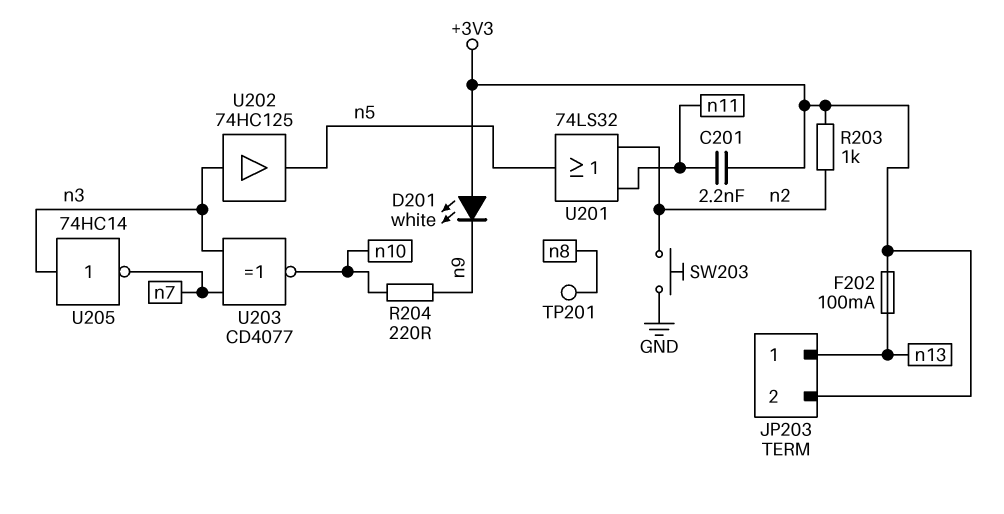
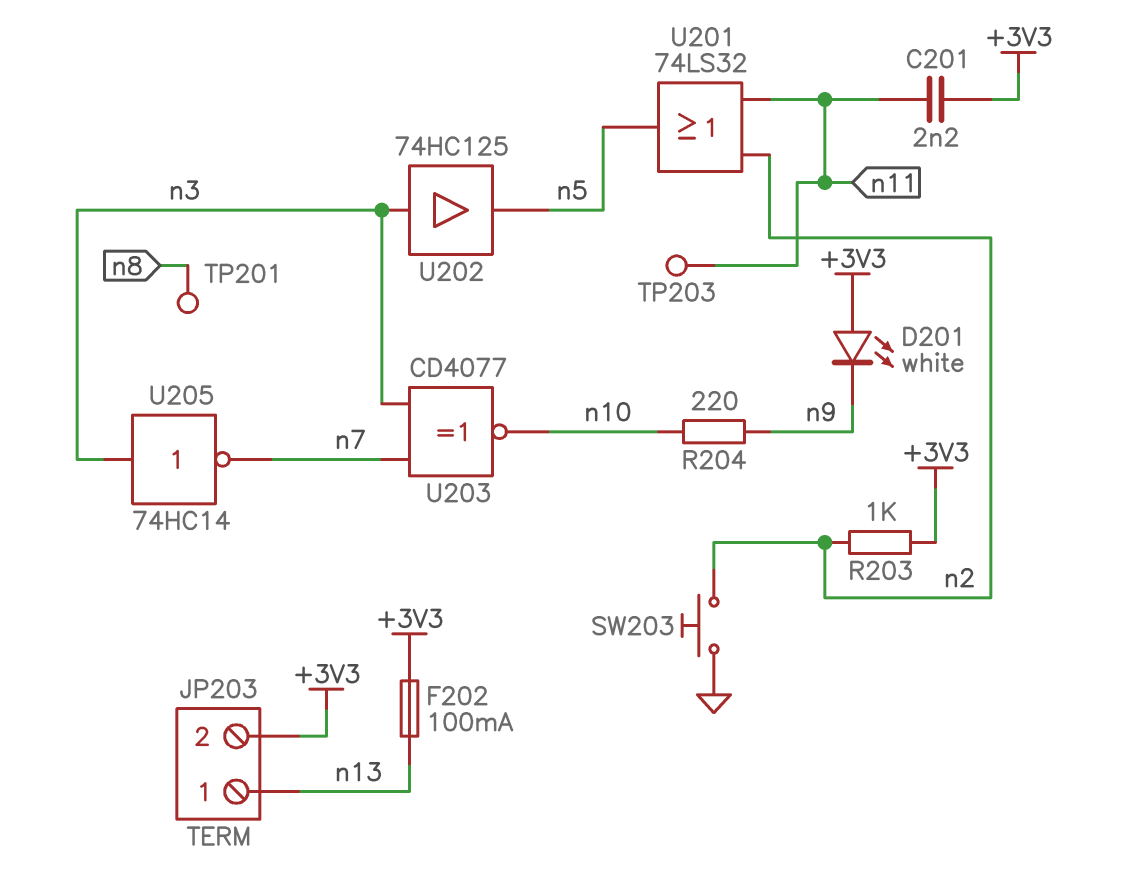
TP203: none -> test point (n11)

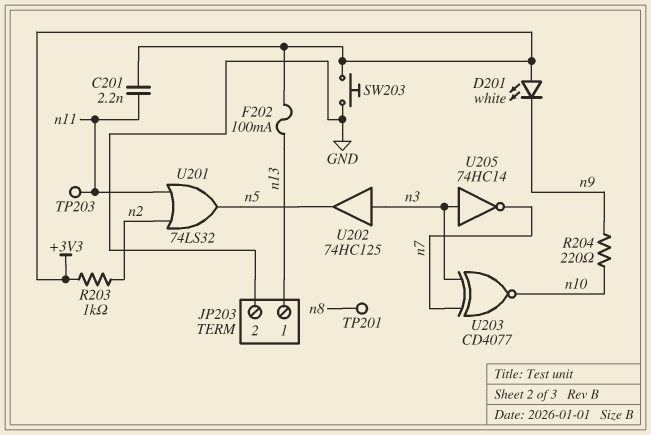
JP203 pin 2: +3V3 -> GND
SW203: button (GND, n2) -> button (+3V3, GND)

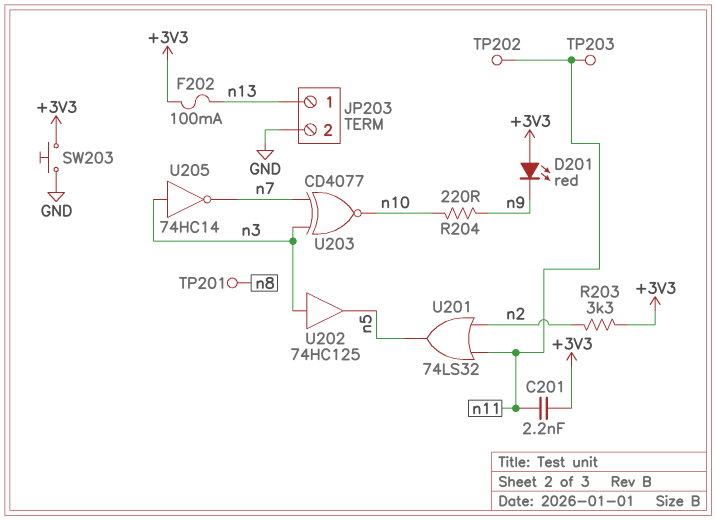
D201: LED white (A +3V3, K n9) -> LED red (A +3V3, K n9)
R203: 1k (+3V3, n2) -> 3.3k (+3V3, n2)
TP202: none -> test point (n11)

